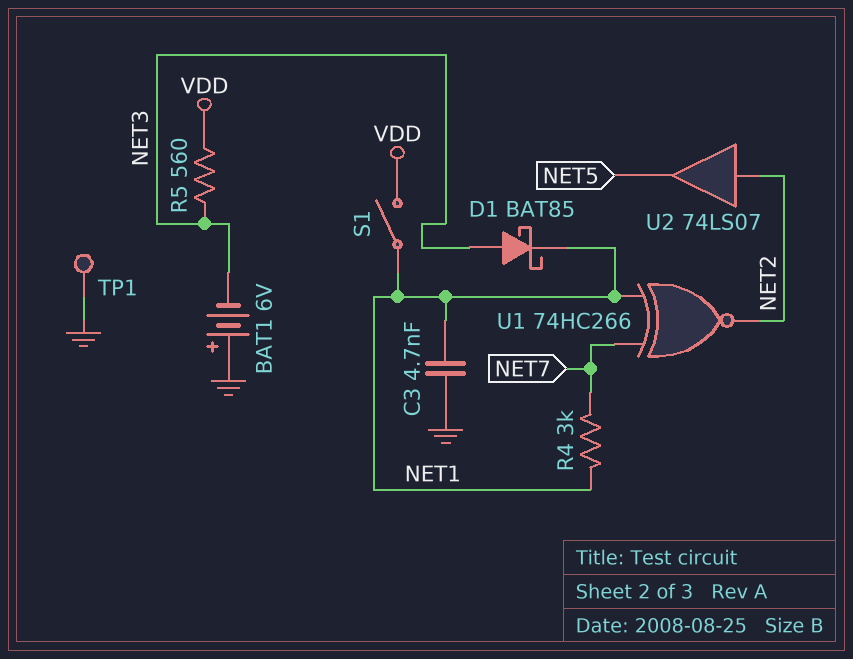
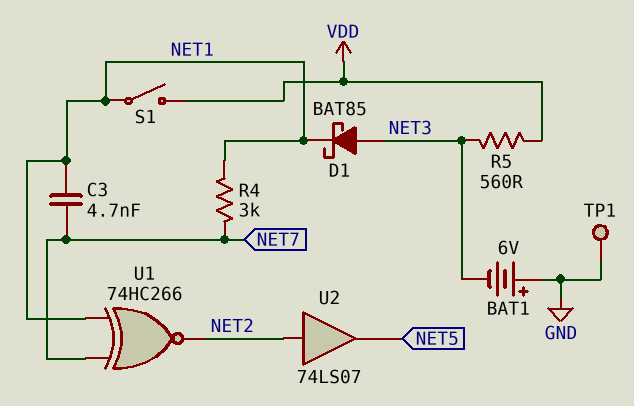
C3: 4.7nF (GND, NET1) -> 4.7nF (NET1, NET7)

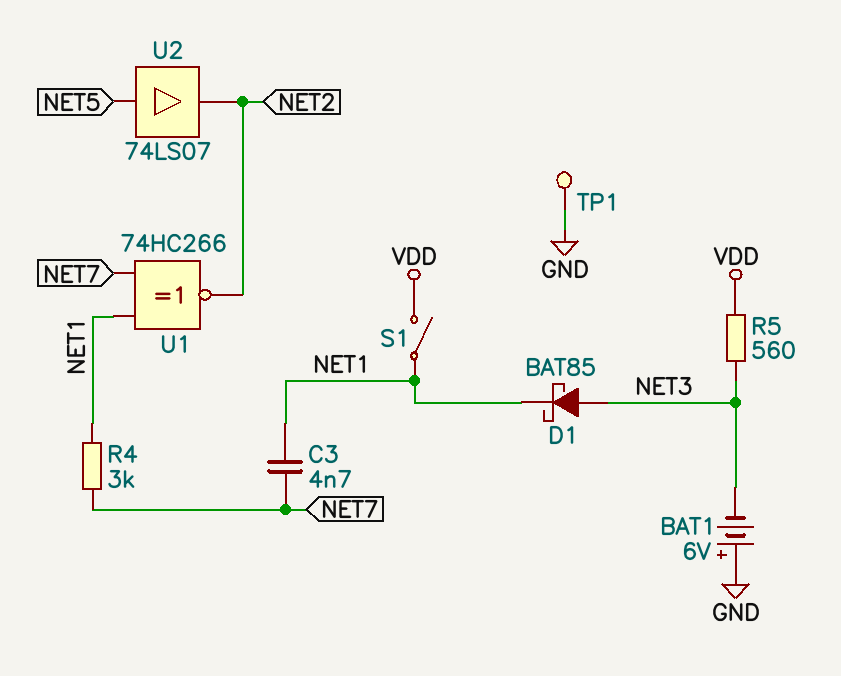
U2: buffer 74LS07 (in NET2, out NET5) -> buffer 74LS07 (in NET5, out NET2)

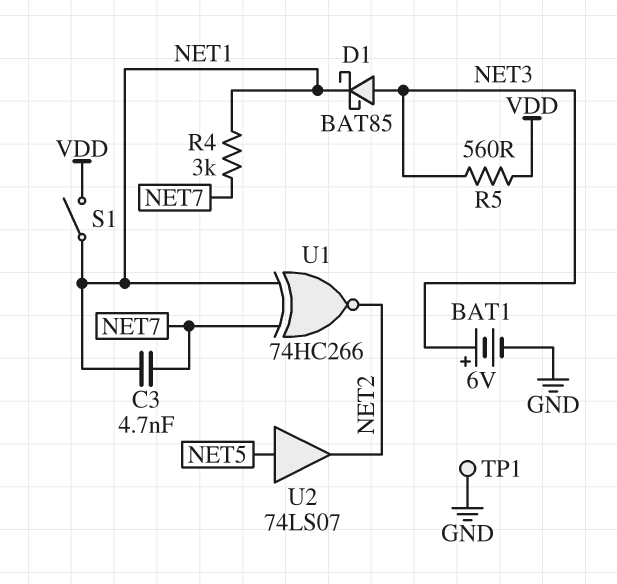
BAT1: 6V (plus GND, minus NET3) -> 6V (plus NET3, minus GND)

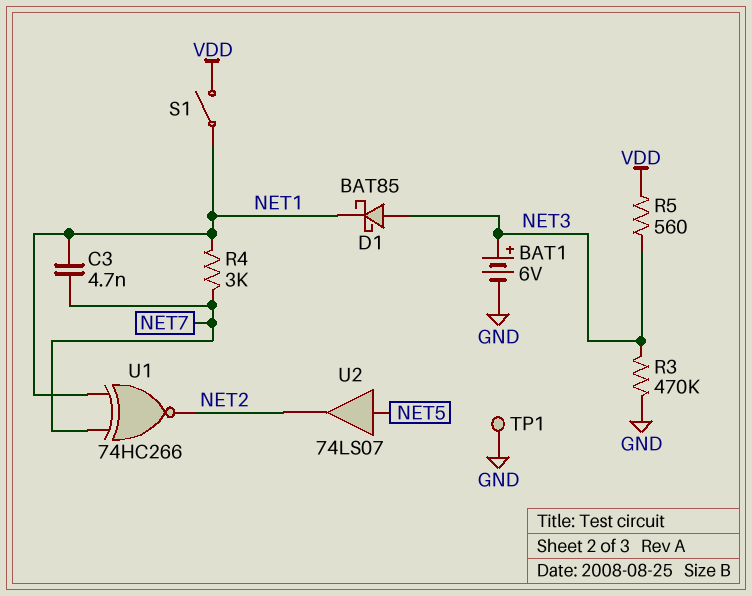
R3: none -> 470k (GND, NET3)

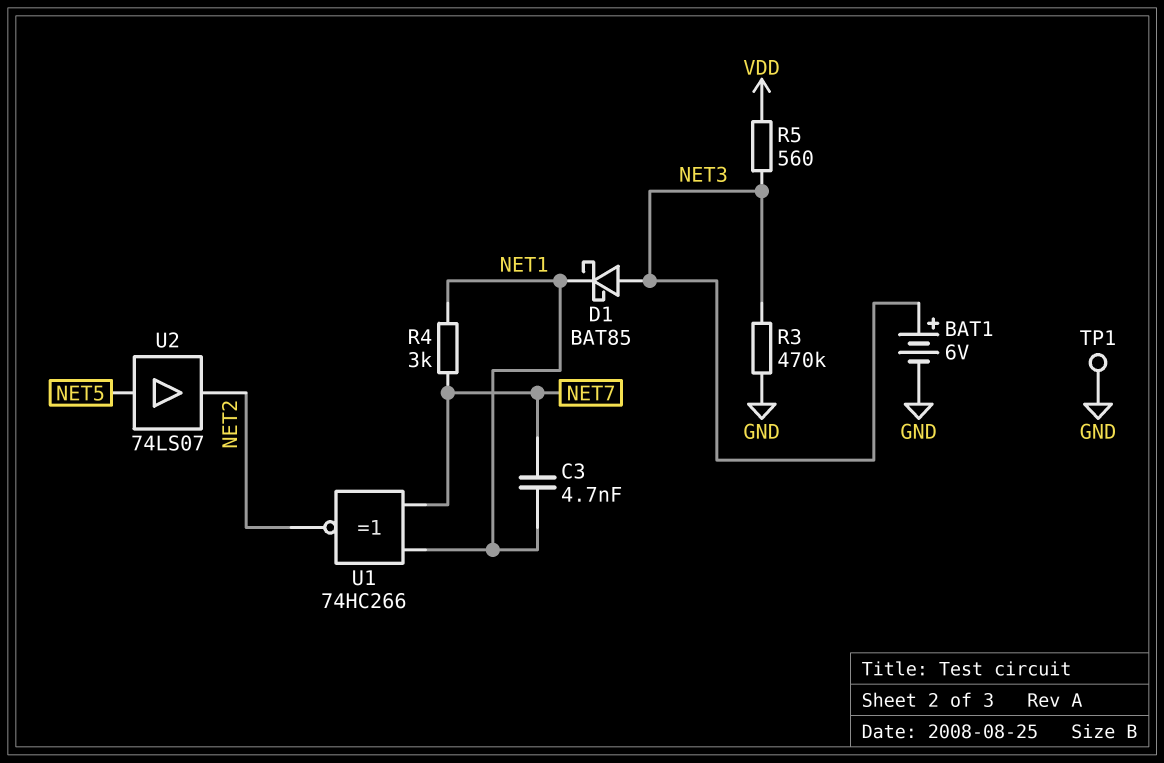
S1: switch (NET1, VDD) -> none

